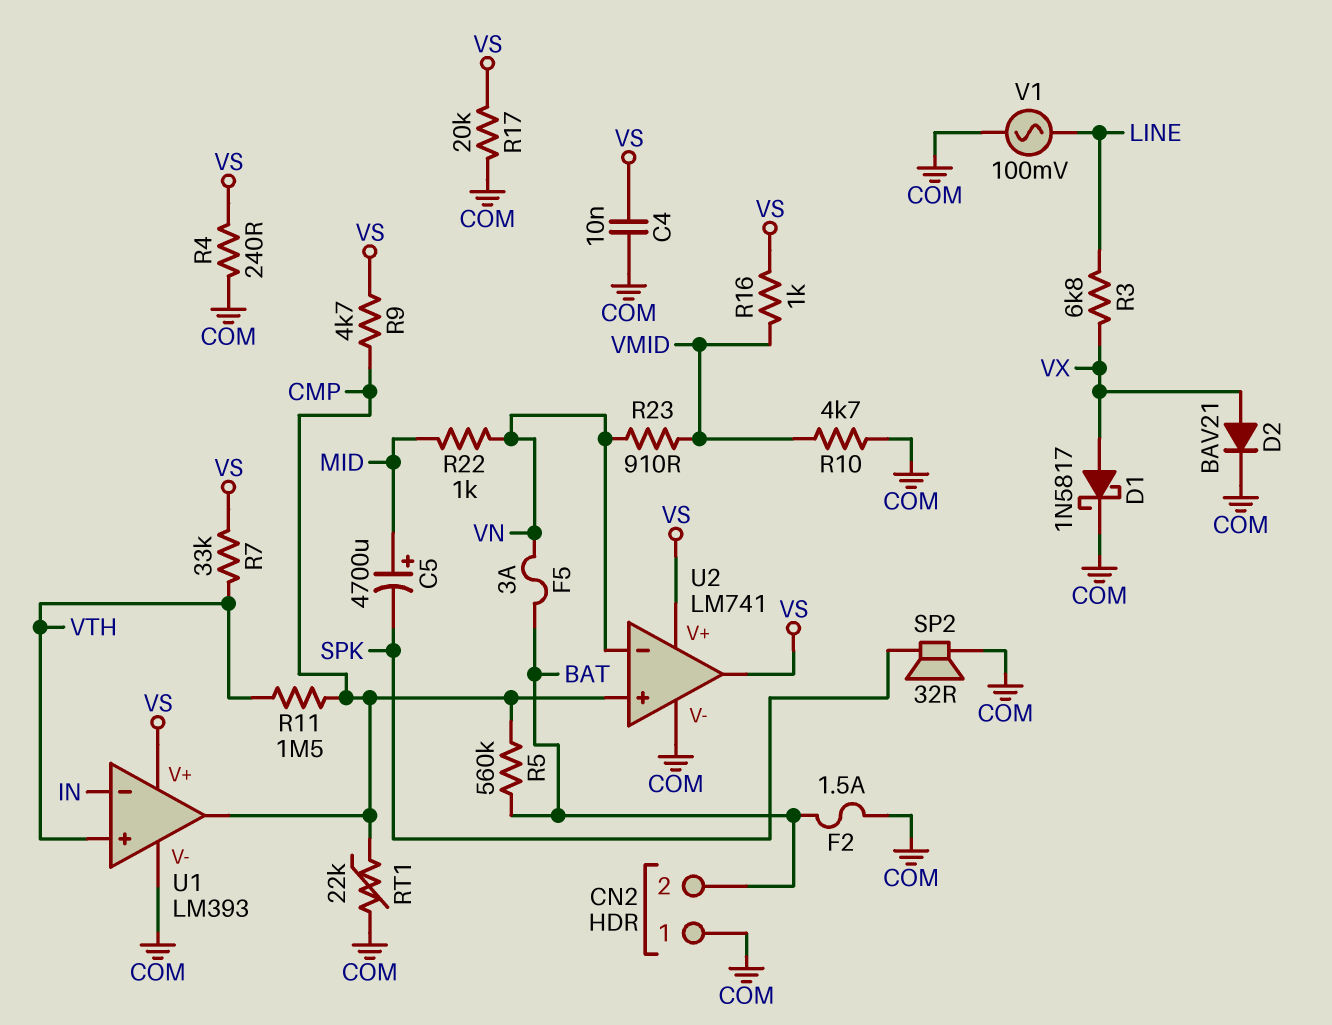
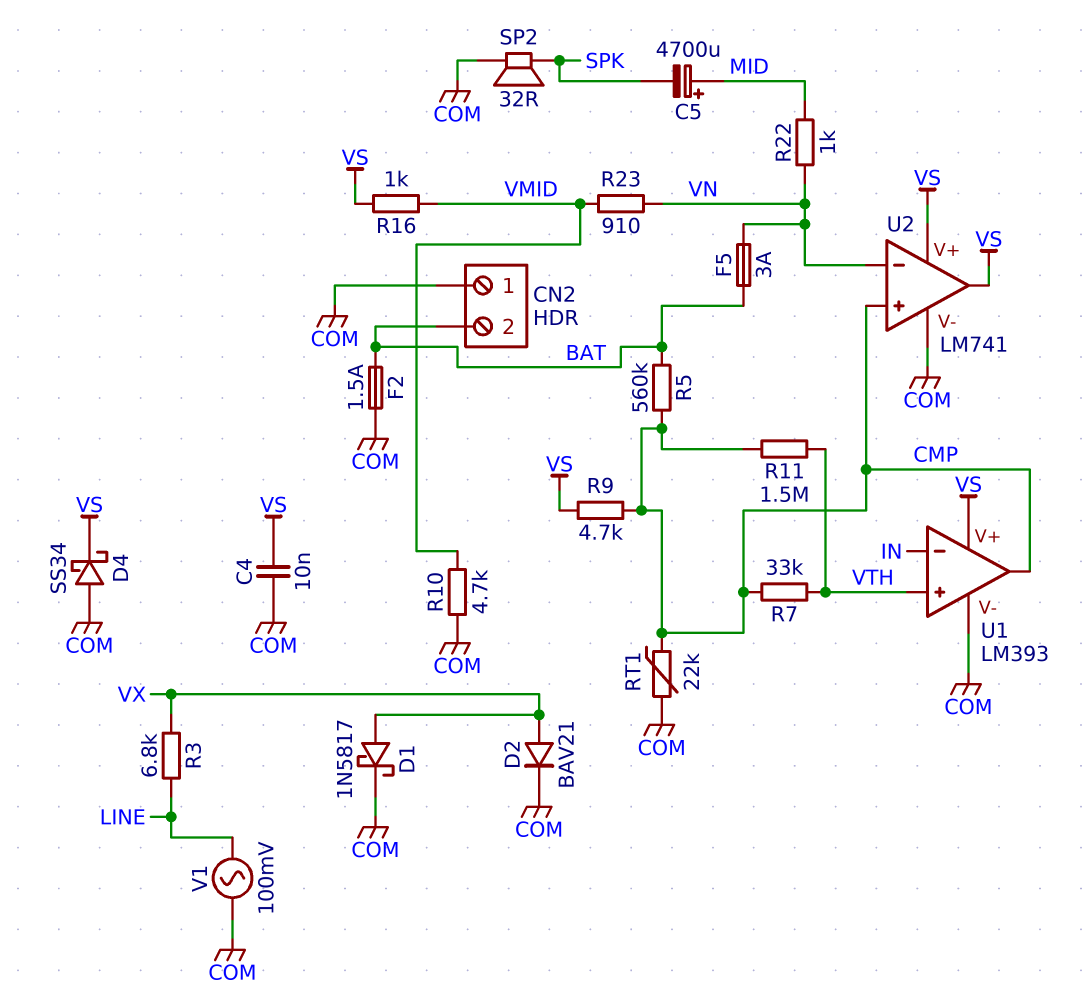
D4: none -> schottky SS34 (A COM, K VS)
R4: 240 (COM, VS) -> none
R7: 33k (VS, VTH) -> 33k (CMP, VTH)
R17: 20k (COM, VS) -> none

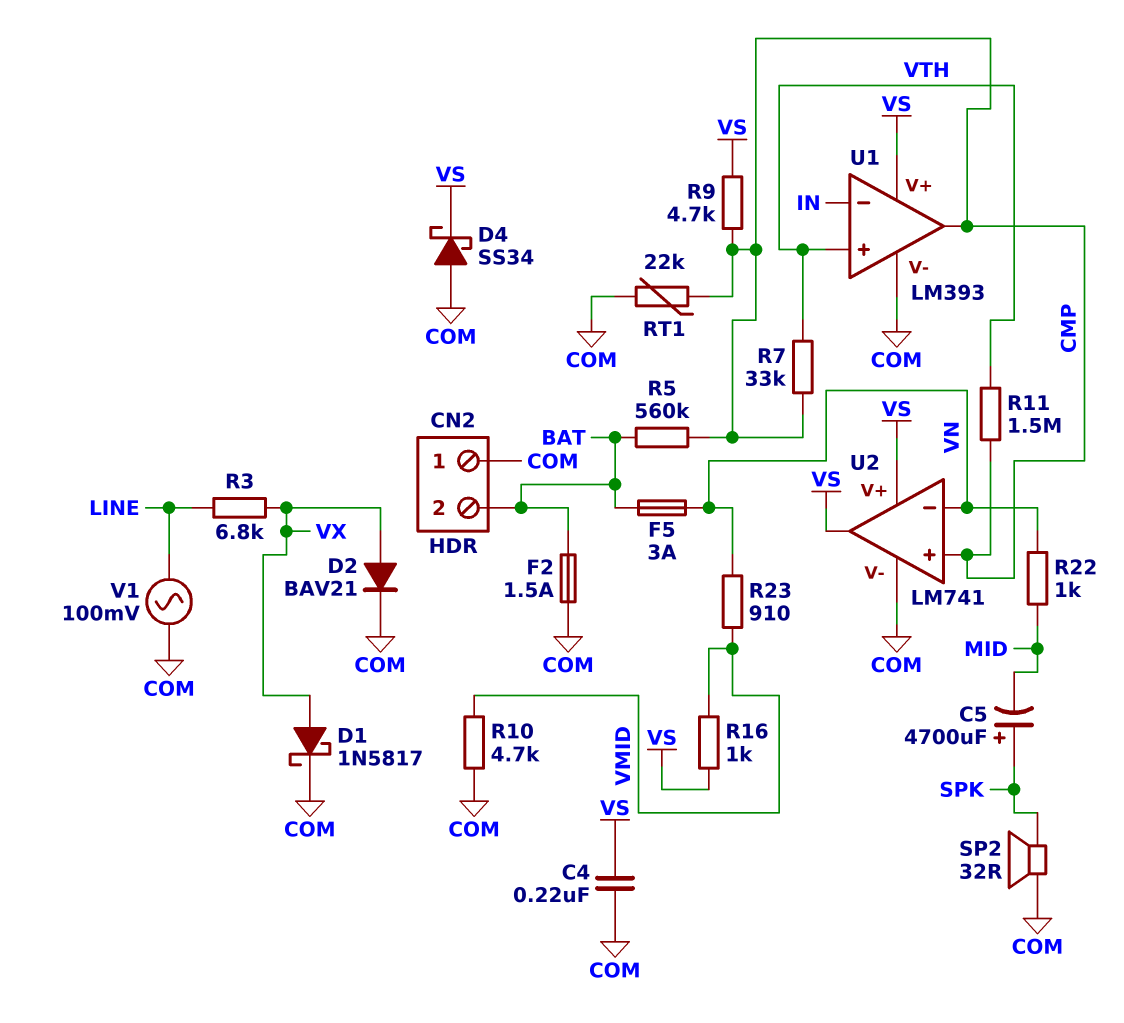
C4: 10nF (COM, VS) -> 220nF (COM, VS)
C5: 4700uF (plus MID, minus SPK) -> 4700uF (plus SPK, minus MID)

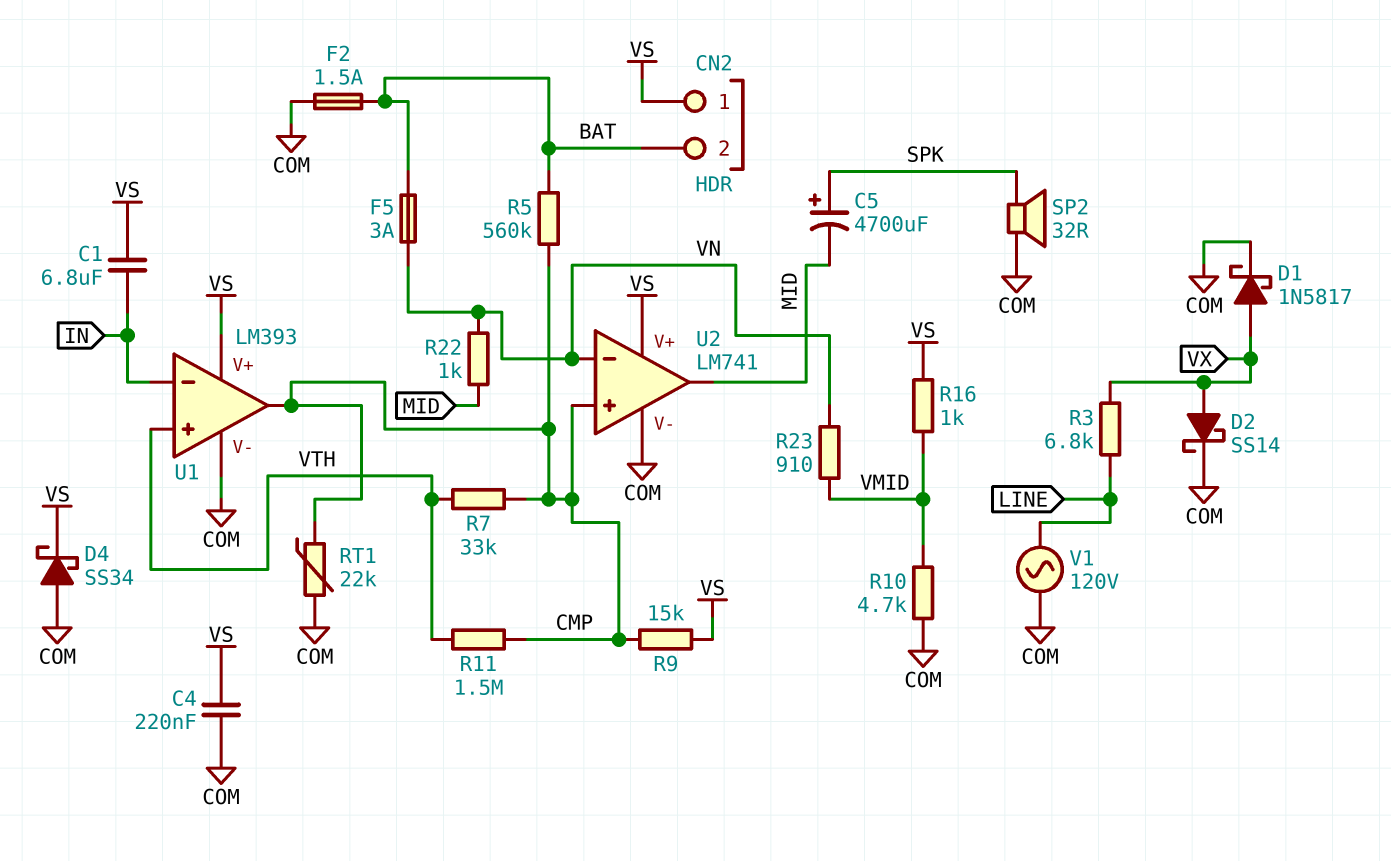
C1: none -> 6.8uF (IN, VS)
CN2 pin 1: COM -> VS
D2: diode BAV21 (A VX, K COM) -> schottky SS14 (A VX, K COM)
R9: 4.7k (CMP, VS) -> 15k (CMP, VS)
U2 pin out: VS -> MID
V1: AC 100mV (COM, LINE) -> AC 120V (COM, LINE)

